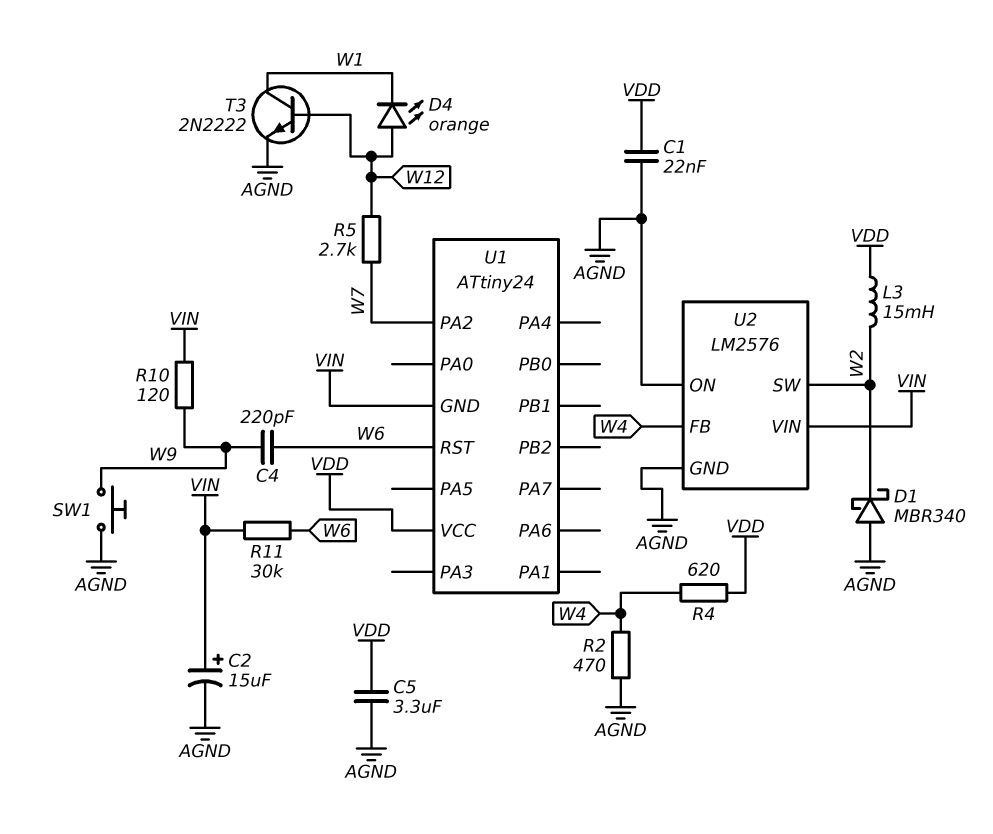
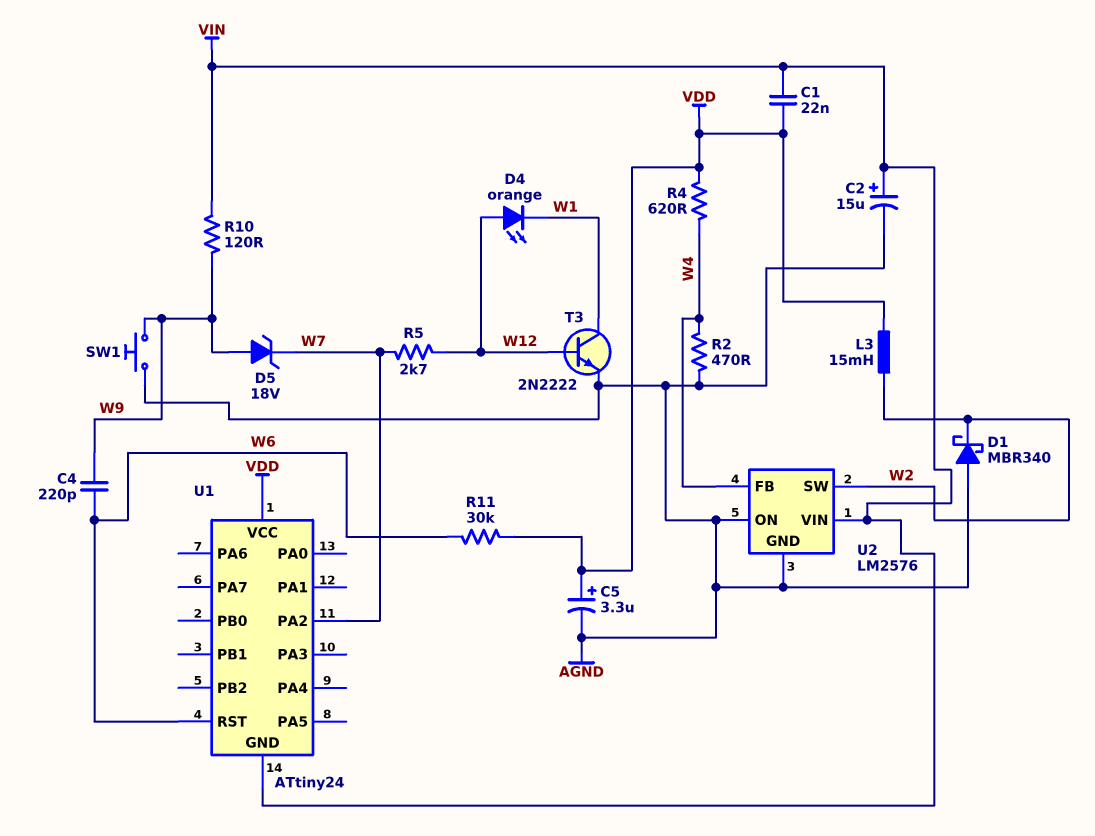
C1: 22nF (AGND, VDD) -> 22nF (VDD, VIN)
C5: 3.3uF (AGND, VDD) -> 3.3uF (plus VDD, minus AGND)
D5: none -> zener 18V (A W9, K W7)
R11: 30k (VIN, W6) -> 30k (VDD, W6)

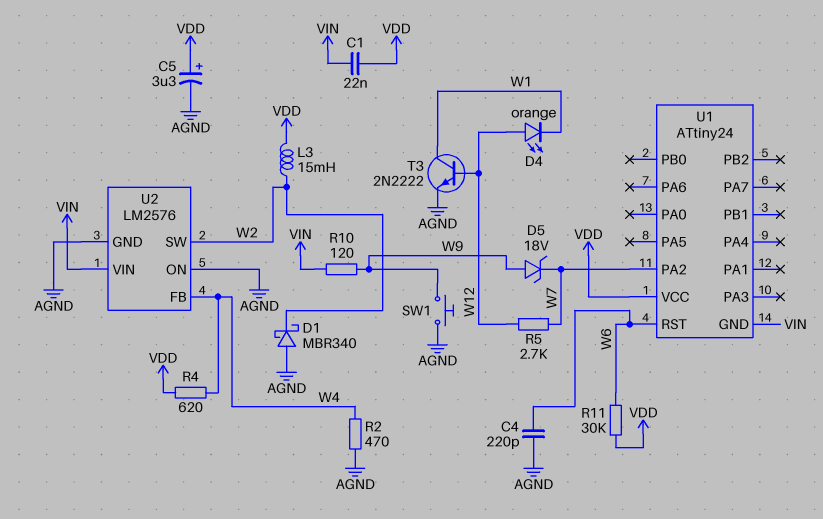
C2: 15uF (plus VIN, minus AGND) -> none
C4: 220pF (W6, W9) -> 220pF (AGND, W6)

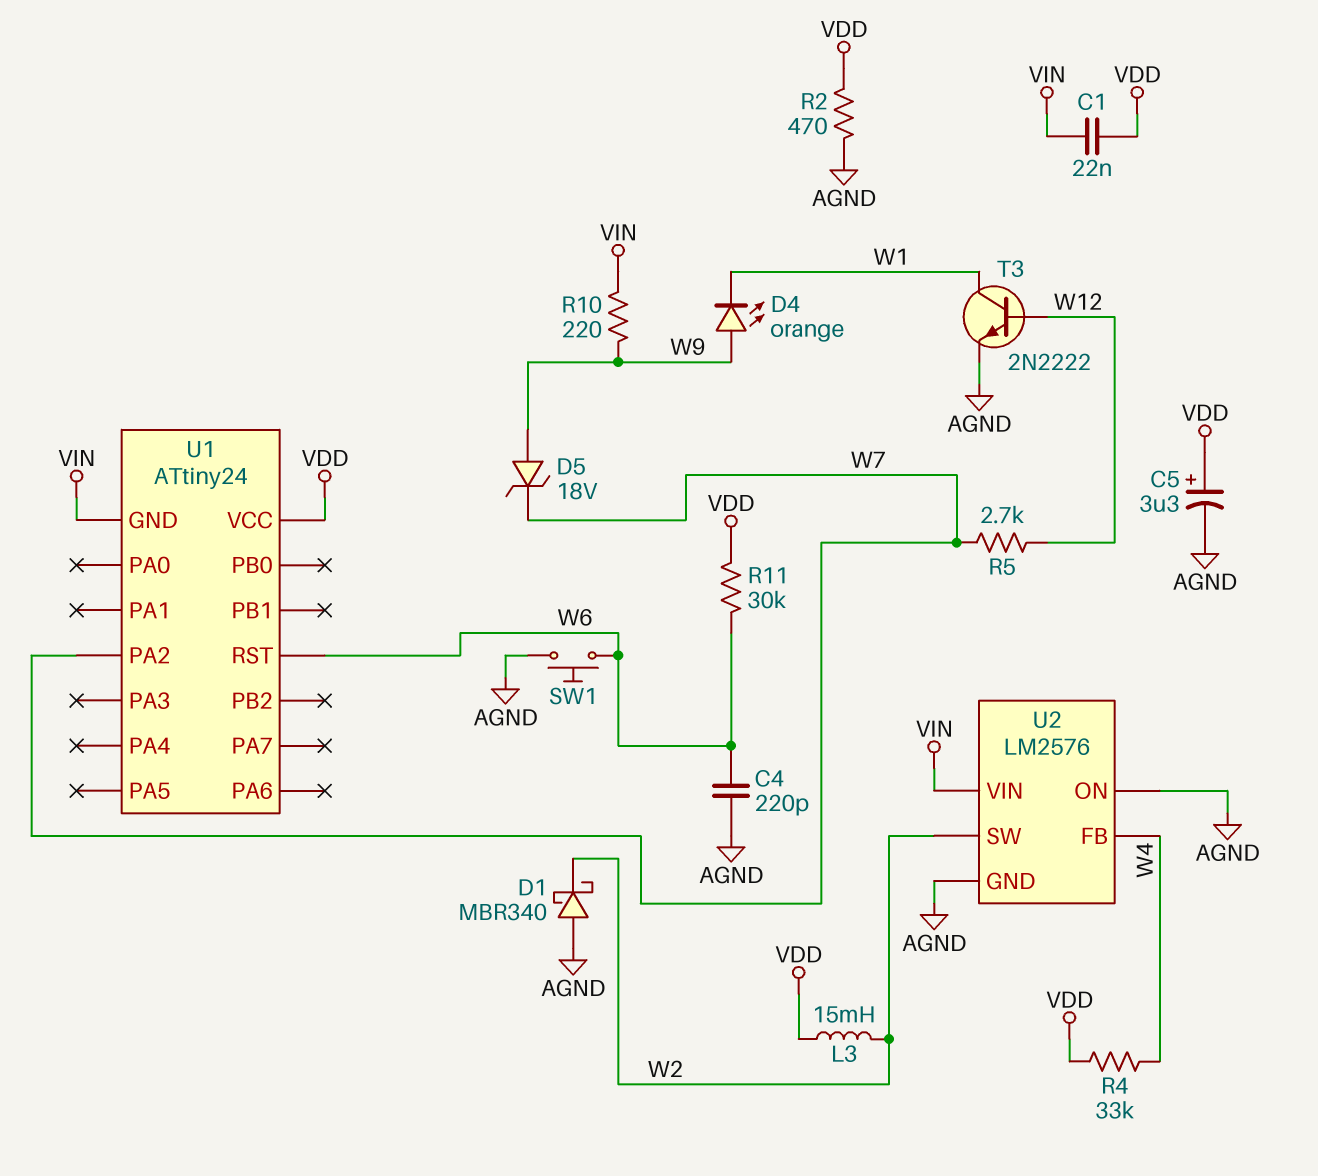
D4: LED orange (A W12, K W1) -> LED orange (A W9, K W1)
R2: 470 (AGND, W4) -> 470 (AGND, VDD)
R4: 620 (VDD, W4) -> 33k (VDD, W4)
R10: 120 (VIN, W9) -> 220 (VIN, W9)
SW1: button (AGND, W9) -> button (AGND, W6)

